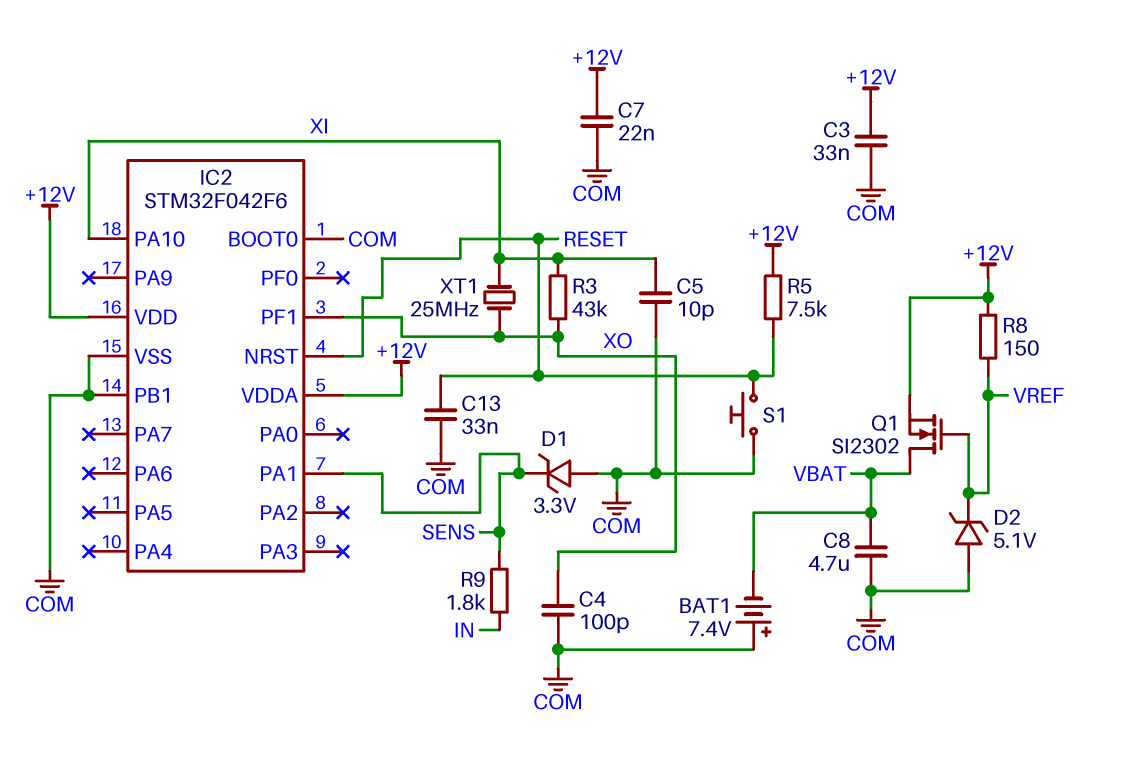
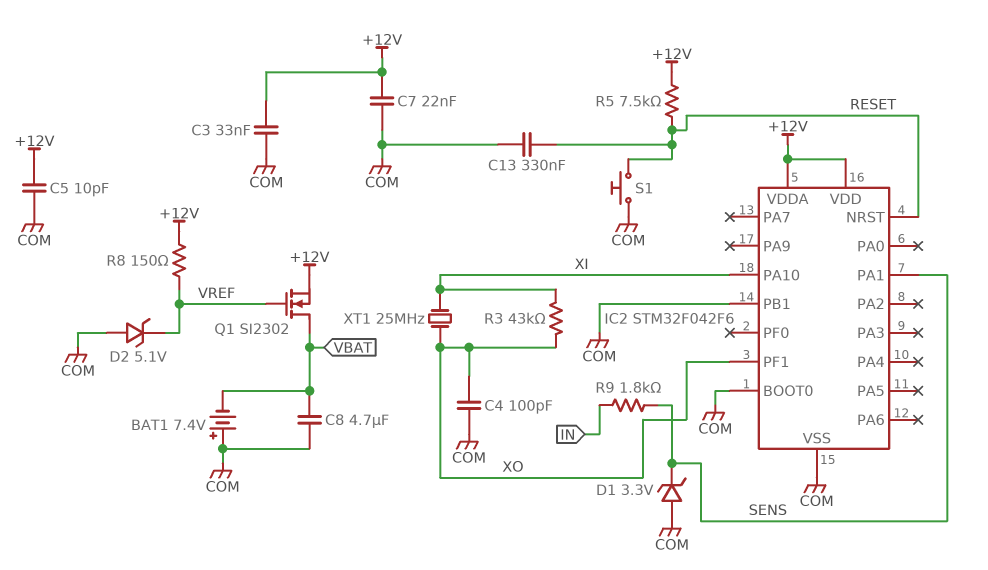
C5: 10pF (COM, XI) -> 10pF (+12V, COM)
C13: 33nF (COM, RESET) -> 330nF (COM, RESET)

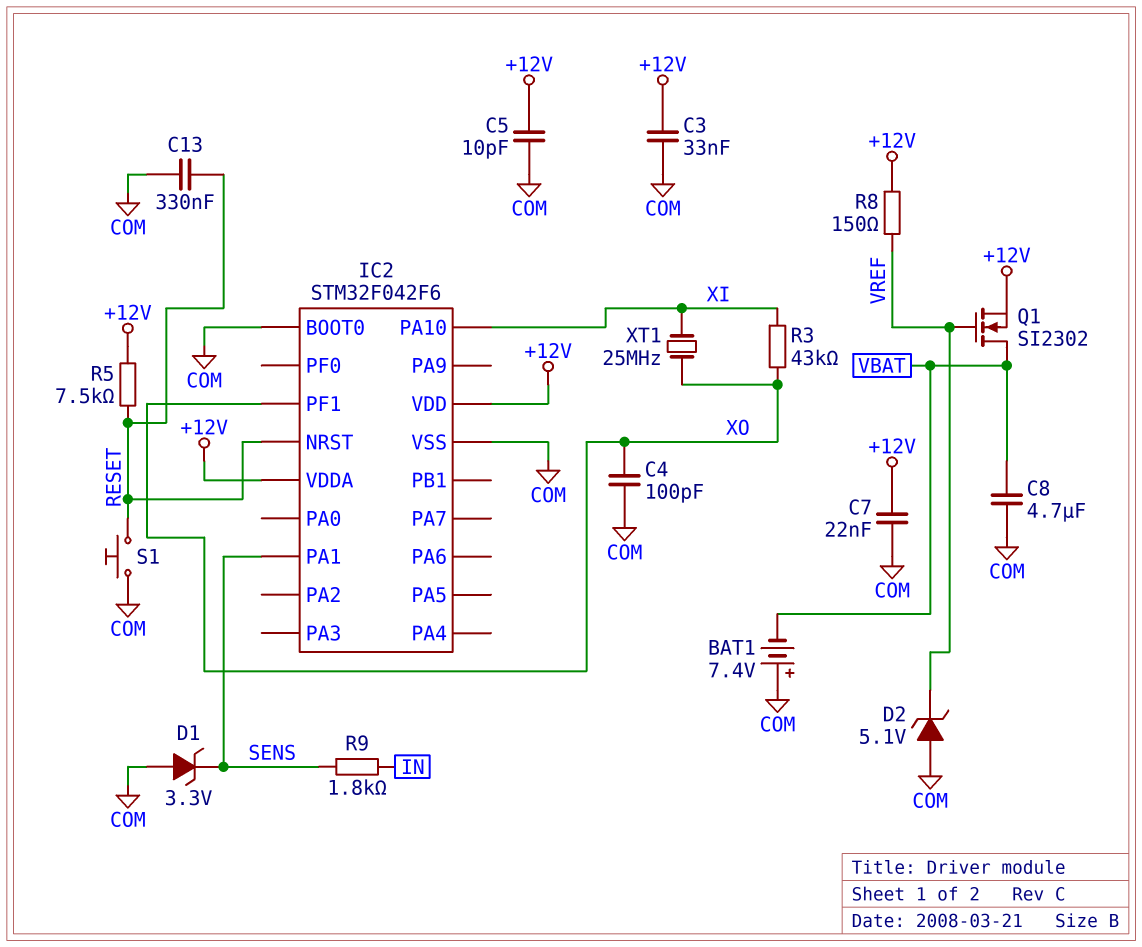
IC2 pin PB1: COM -> none

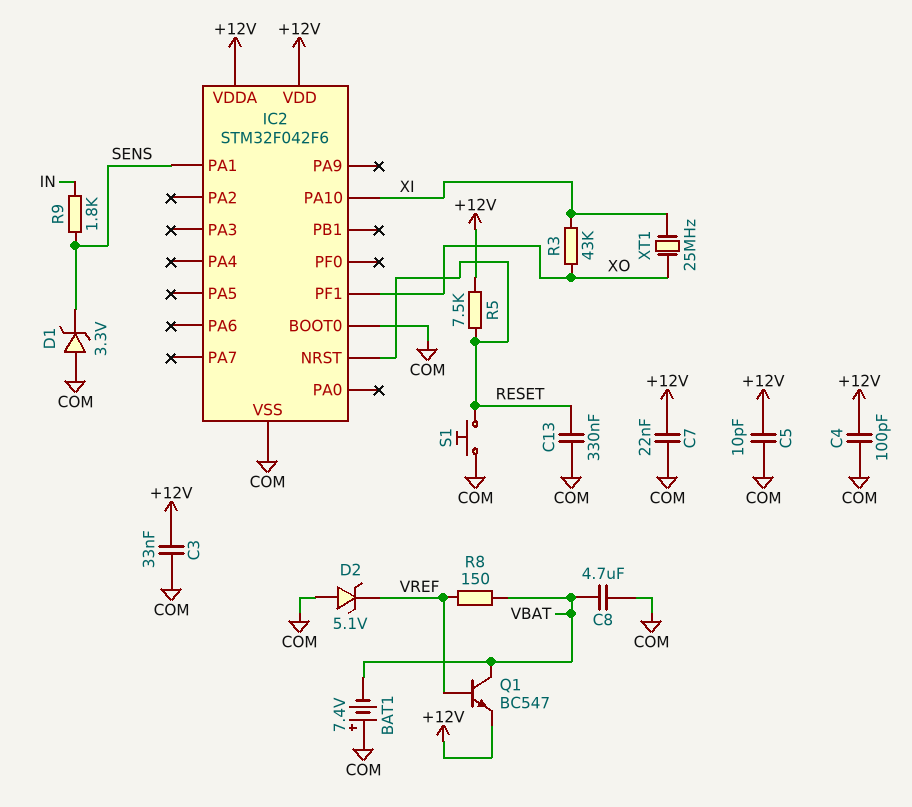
C4: 100pF (COM, XO) -> 100pF (+12V, COM)
Q1: NMOS SI2302 (G VREF, D VBAT, S +12V) -> NPN BC547 (B VREF, C VBAT, E +12V)
R8: 150 (+12V, VREF) -> 150 (VBAT, VREF)

